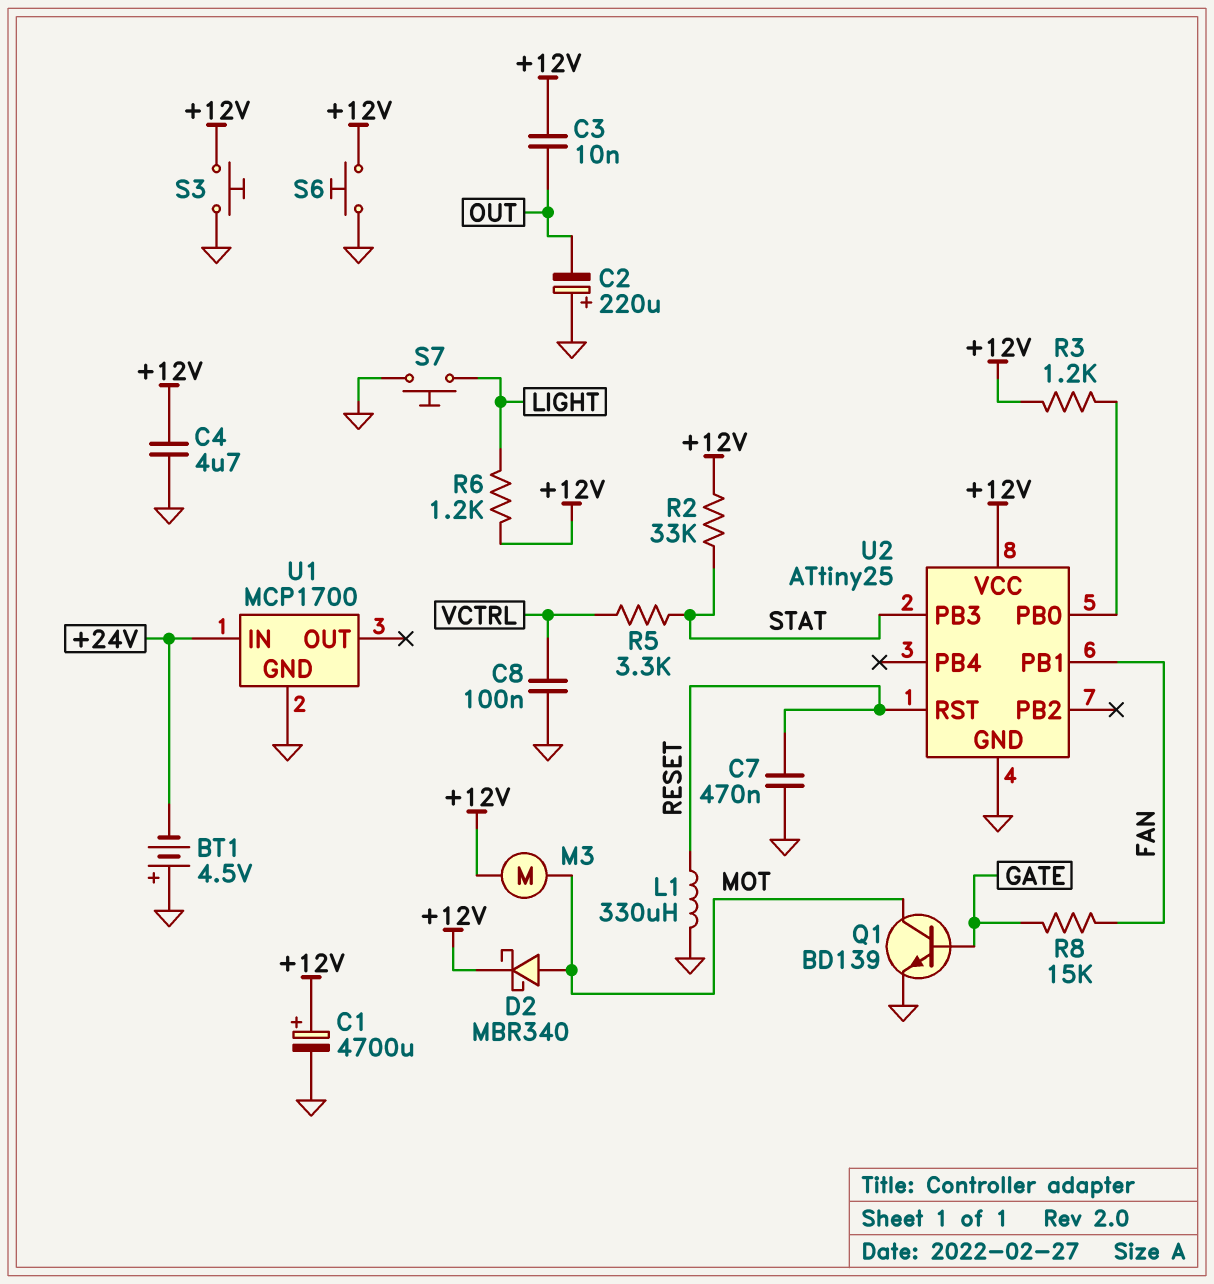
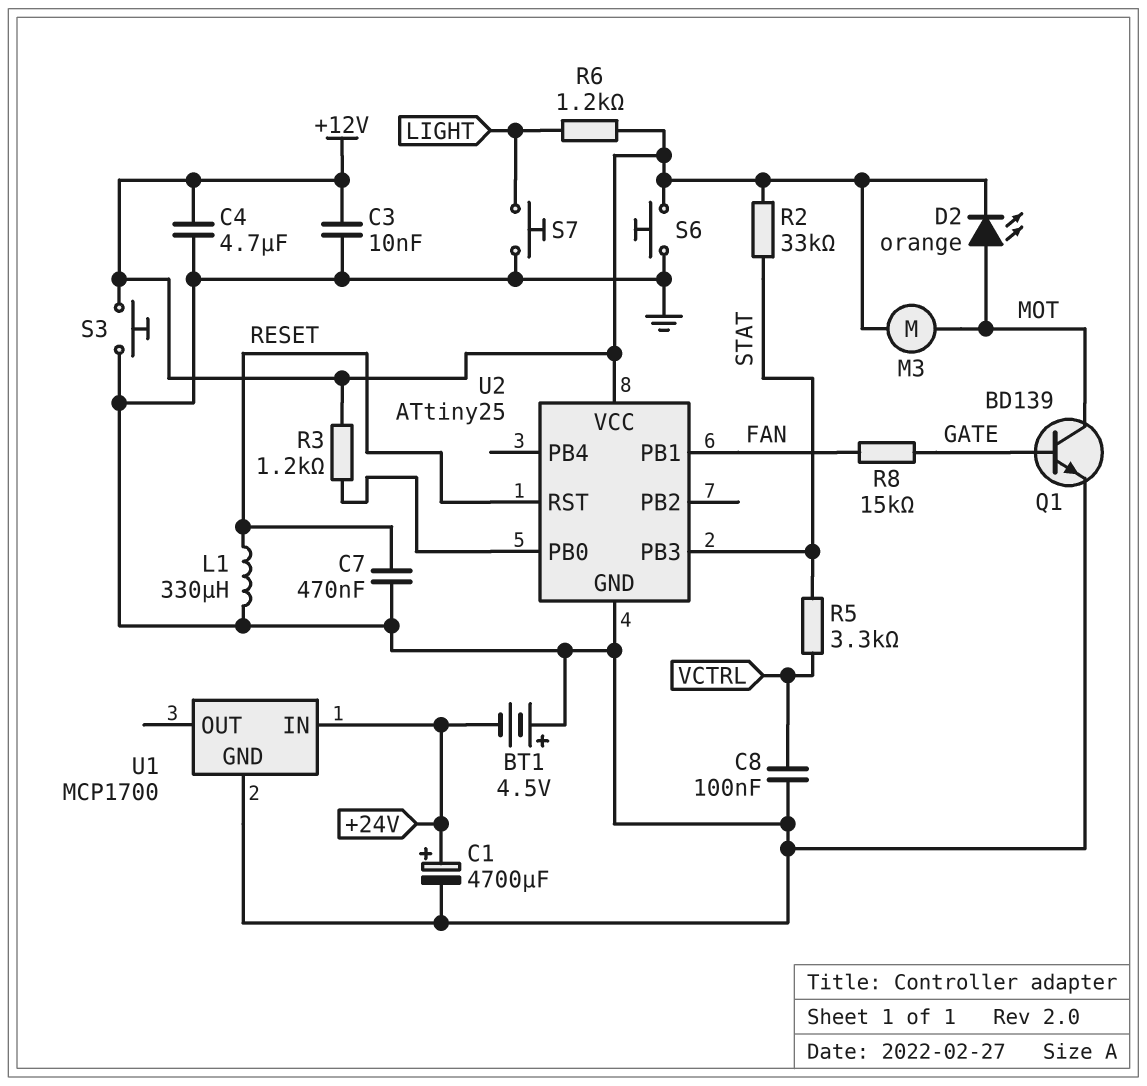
C1: 4700uF (plus +12V, minus GND) -> 4700uF (plus +24V, minus GND)
C2: 220uF (plus GND, minus OUT) -> none
C3: 10nF (+12V, OUT) -> 10nF (+12V, GND)
D2: schottky MBR340 (A MOT, K +12V) -> LED orange (A MOT, K +12V)

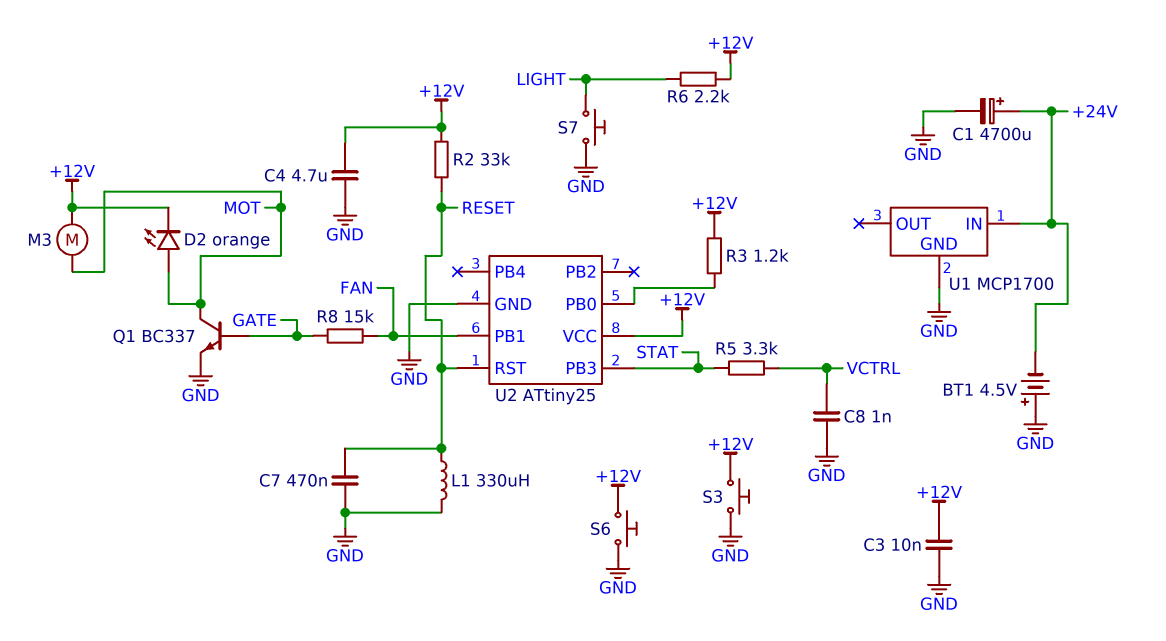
C8: 100nF (GND, VCTRL) -> 1nF (GND, VCTRL)
Q1: NPN BD139 (B GATE, C MOT, E GND) -> NPN BC337 (B GATE, C MOT, E GND)
R2: 33k (+12V, STAT) -> 33k (+12V, RESET)
R6: 1.2k (+12V, LIGHT) -> 2.2k (+12V, LIGHT)

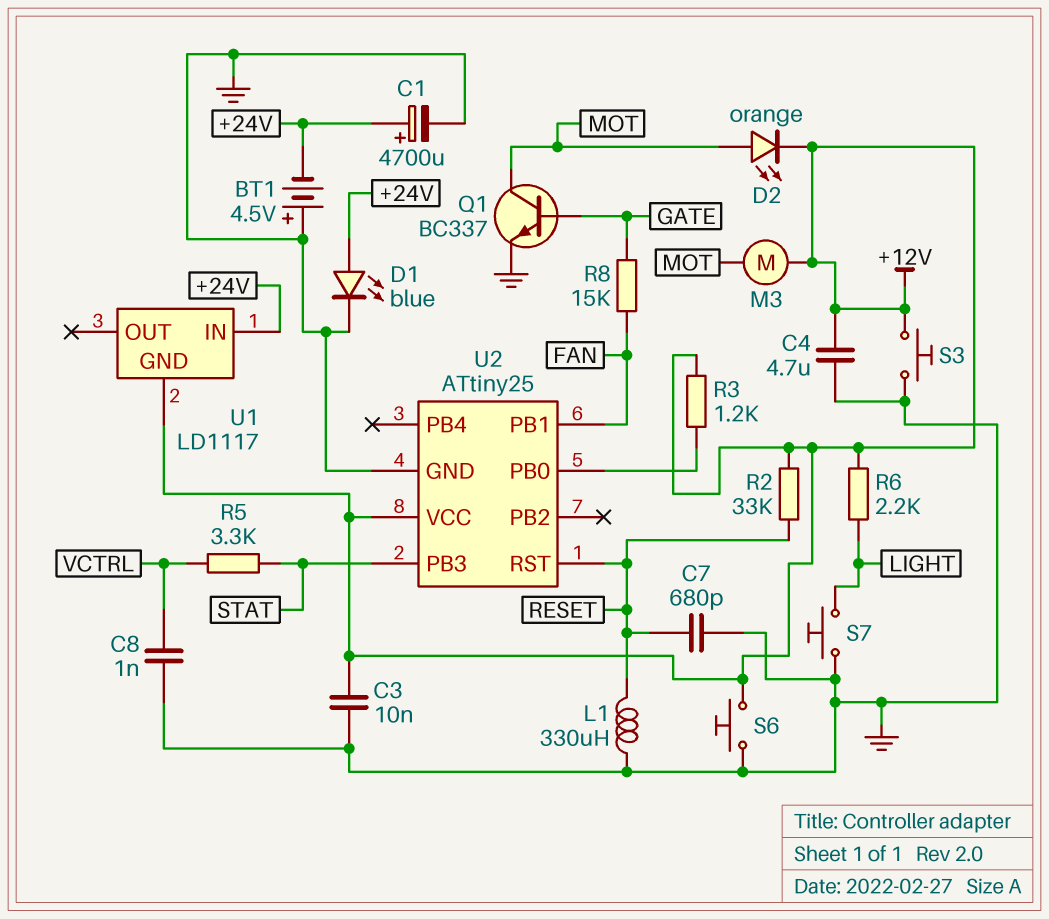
C7: 470nF (GND, RESET) -> 680pF (GND, RESET)
D1: none -> LED blue (A +24V, K GND)
U1: MCP1700 -> LD1117
U1 pin GND: GND -> +12V

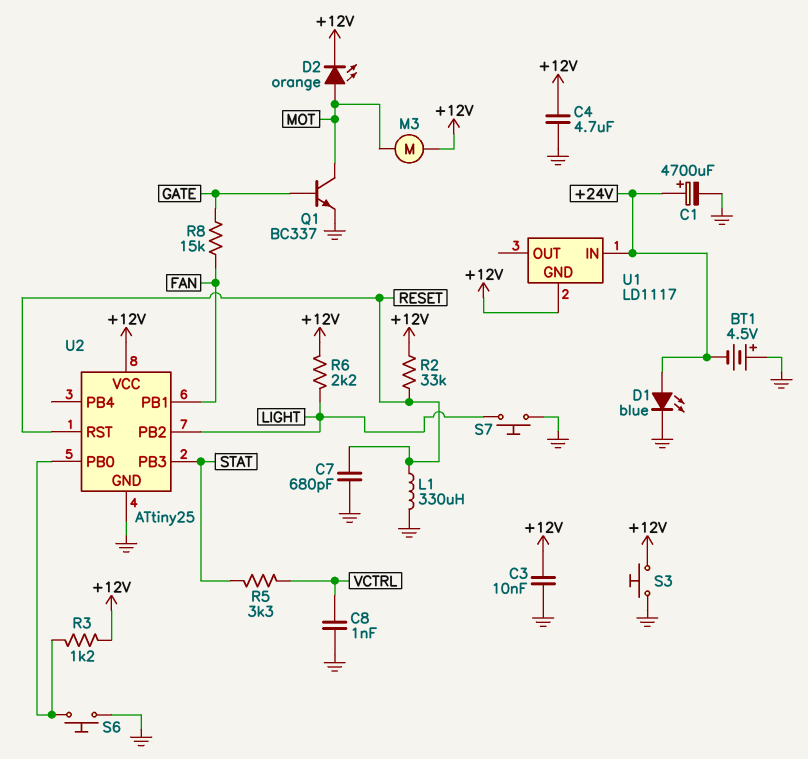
S6: button (+12V, GND) -> button (GND, U2/PB0)
U2 pin PB2: none -> LIGHT

